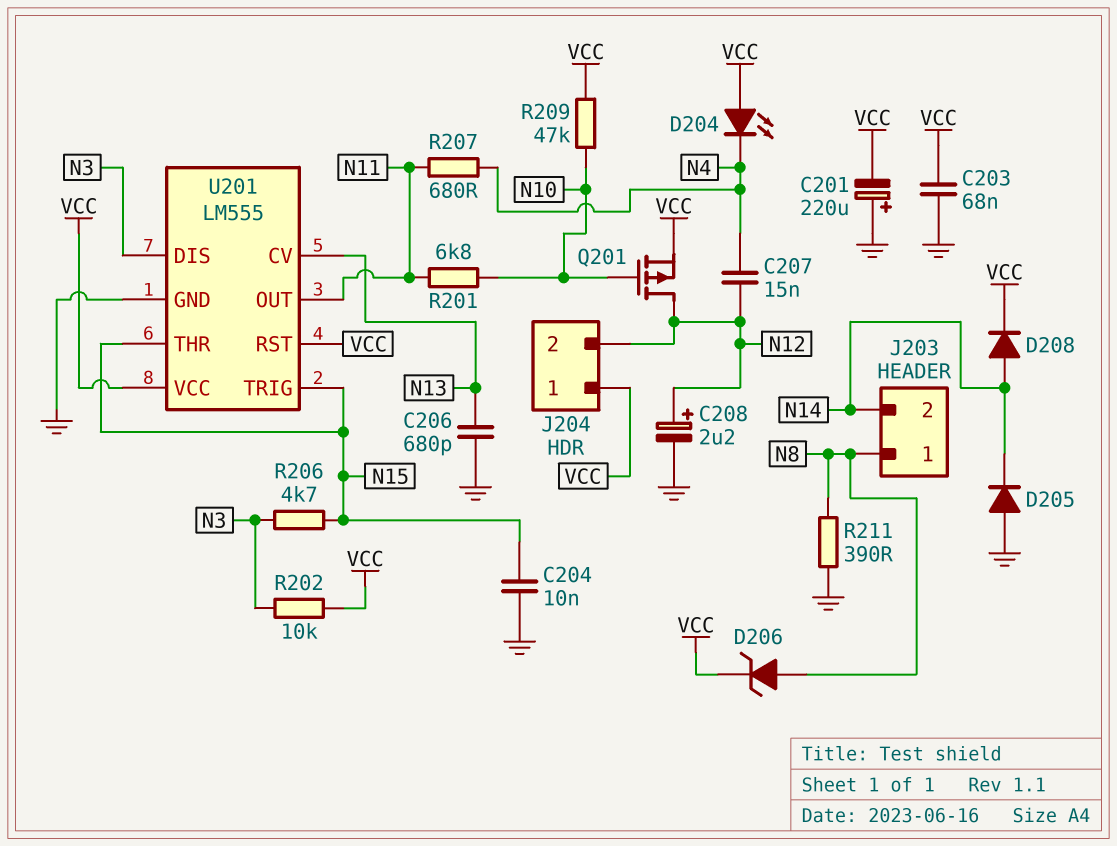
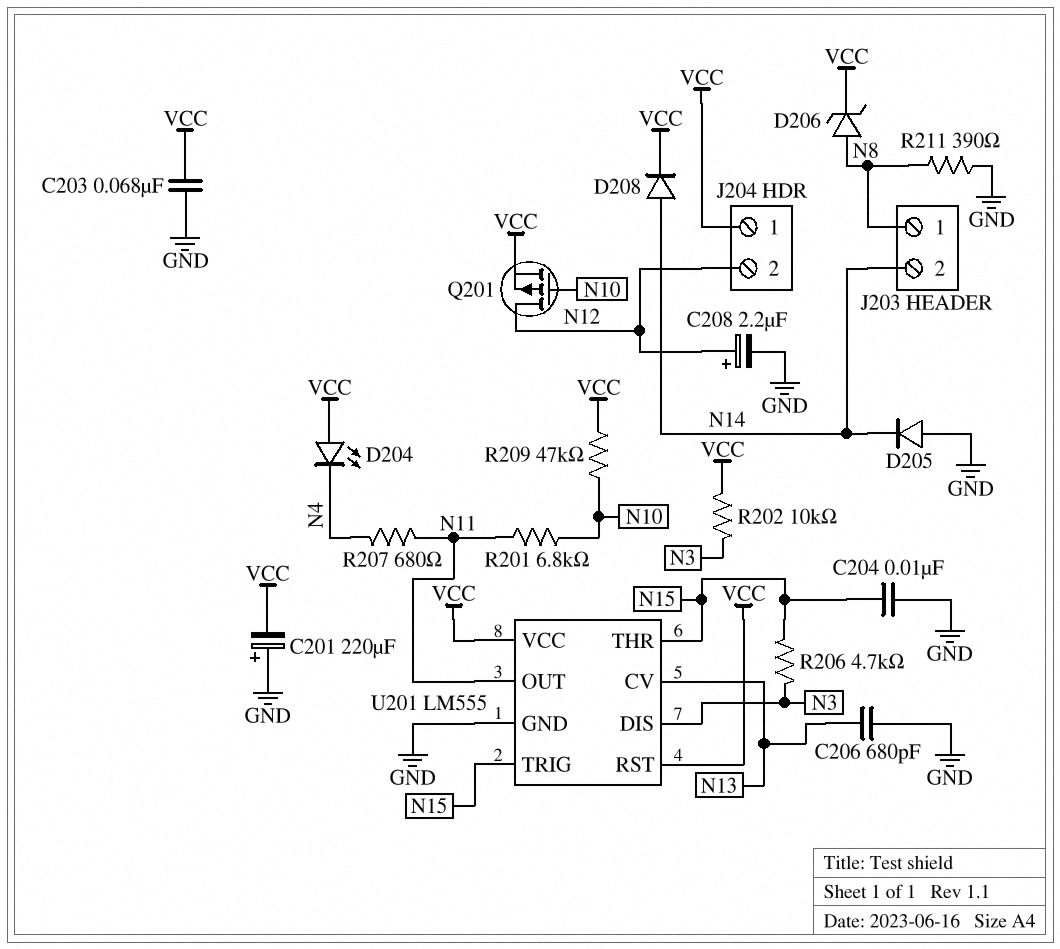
C207: 15nF (N4, N12) -> none

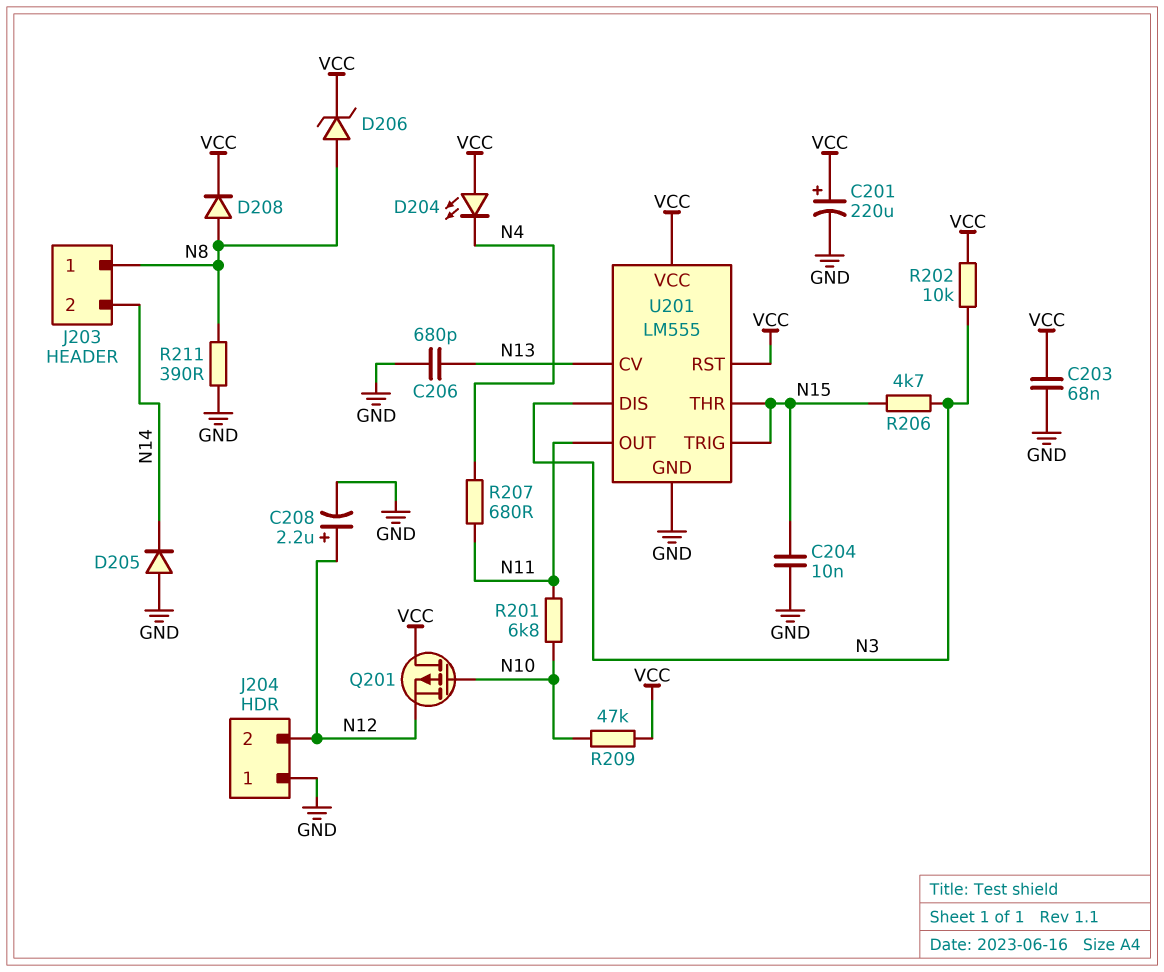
C201: 220uF (plus GND, minus VCC) -> 220uF (plus VCC, minus GND)
D208: diode (A N14, K VCC) -> diode (A N8, K VCC)
J204 pin 1: VCC -> GND
Q201: PMOS (G N10, D N12, S VCC) -> PMOS (G N10, D VCC, S N12)

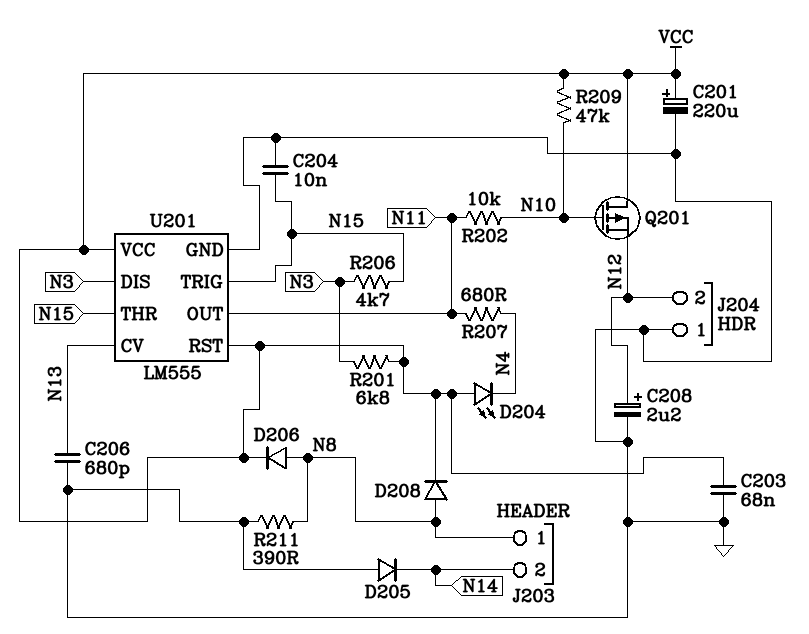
D206: zener (A N8, K VCC) -> diode (A N8, K VCC)
R201: 6.8k (N10, N11) -> 6.8k (N3, VCC)
R202: 10k (N3, VCC) -> 10k (N10, N11)

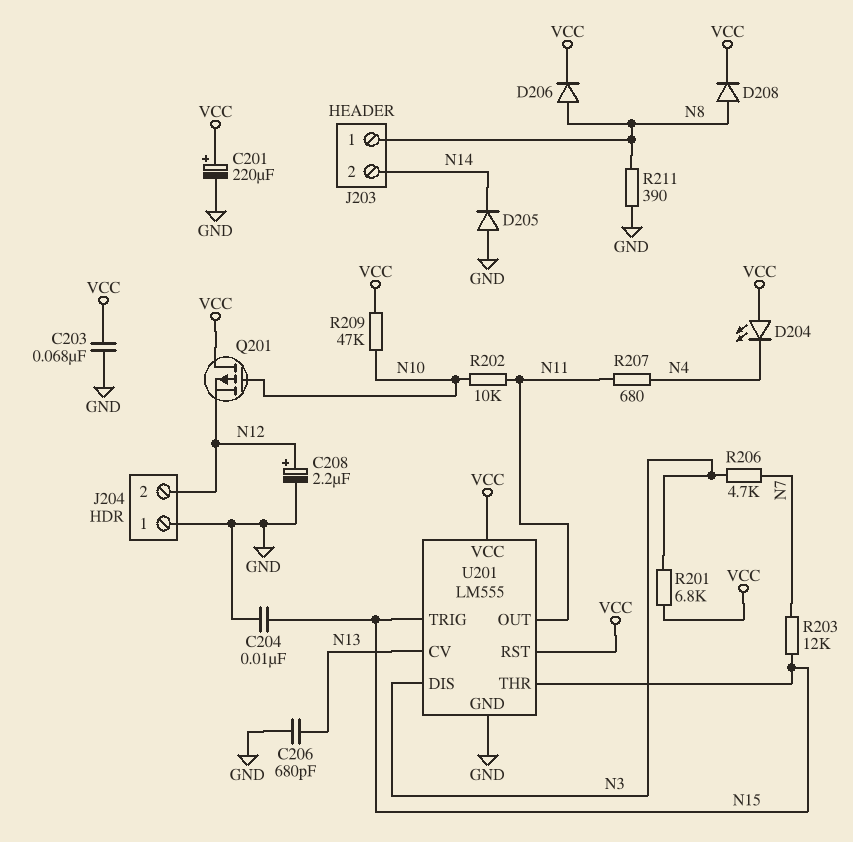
R203: none -> 12k (N7, N15)
R206: 4.7k (N3, N15) -> 4.7k (N3, N7)

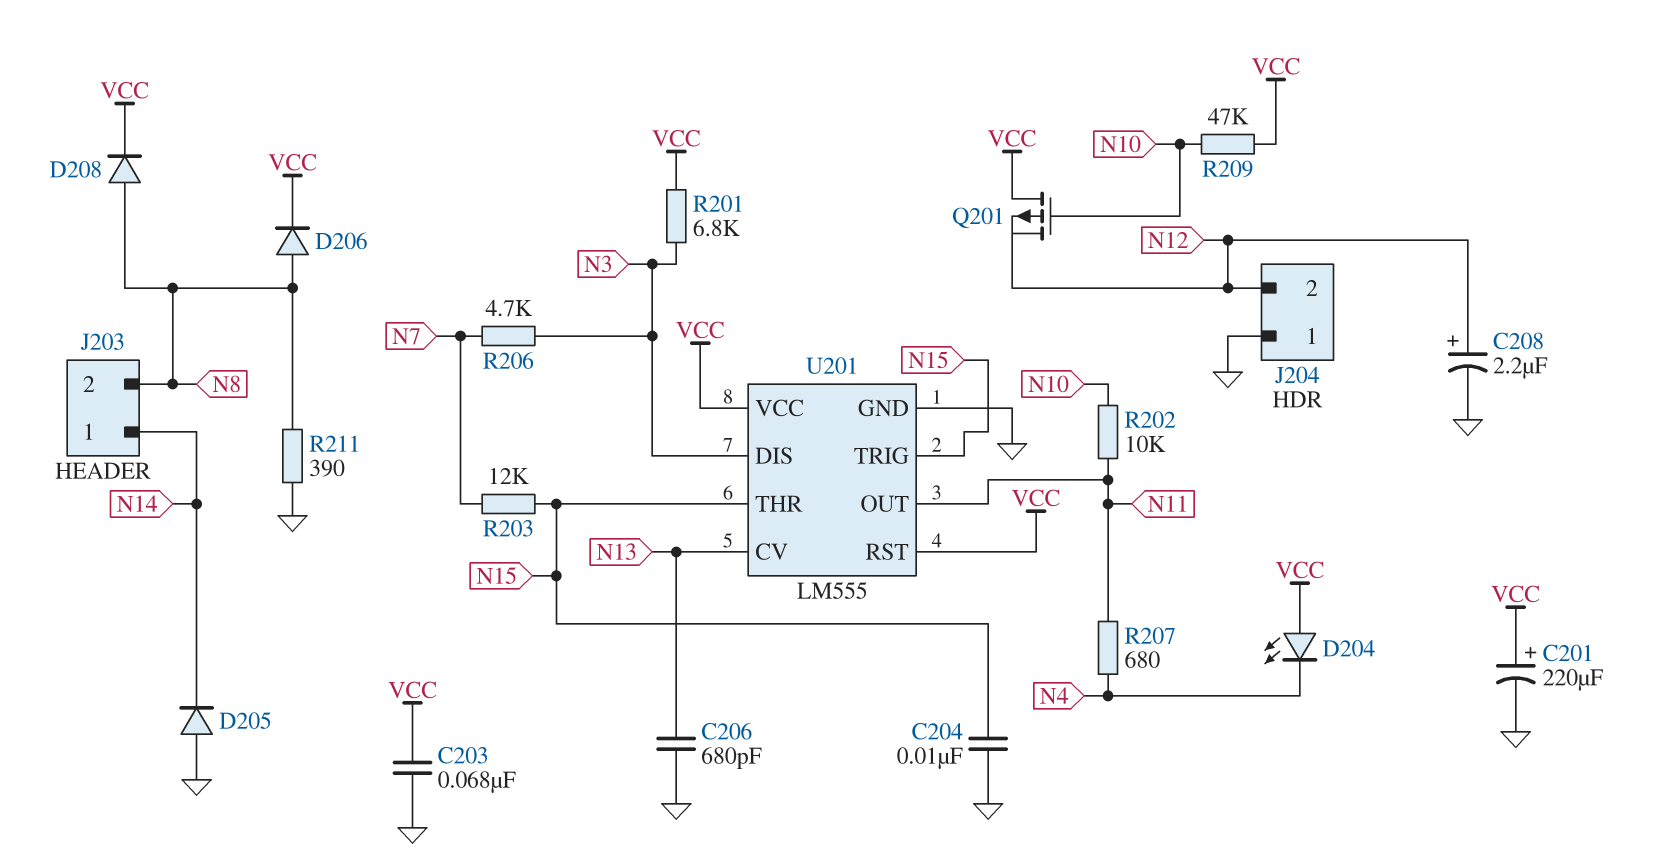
J203 pin 1: N8 -> N14
J203 pin 2: N14 -> N8

